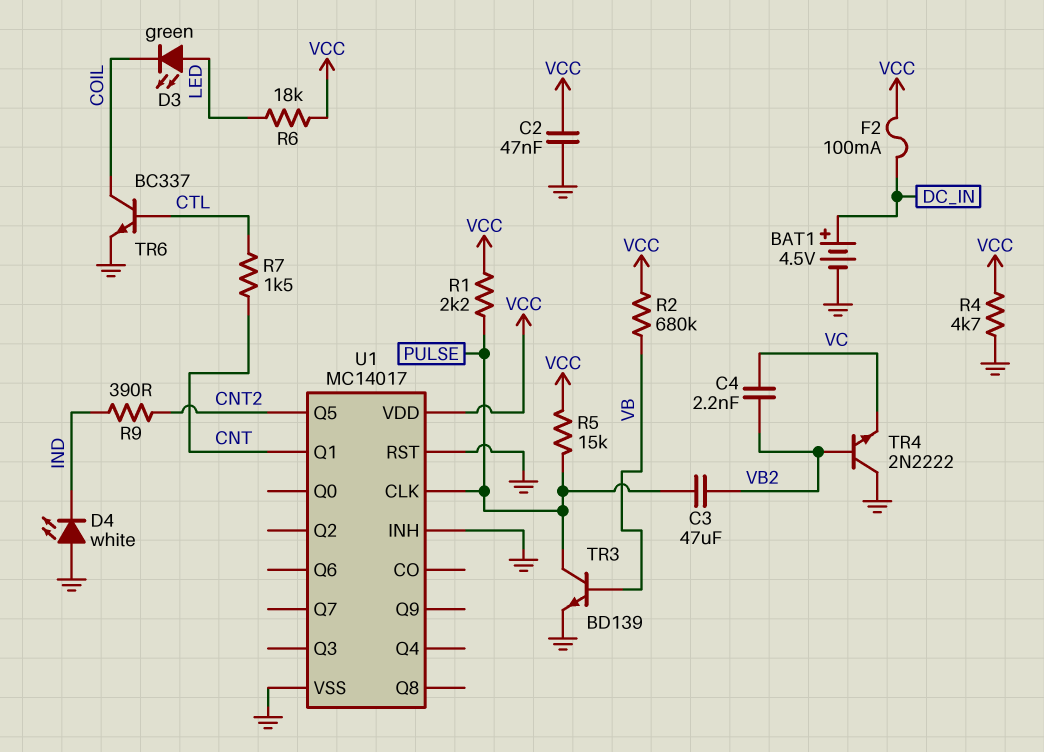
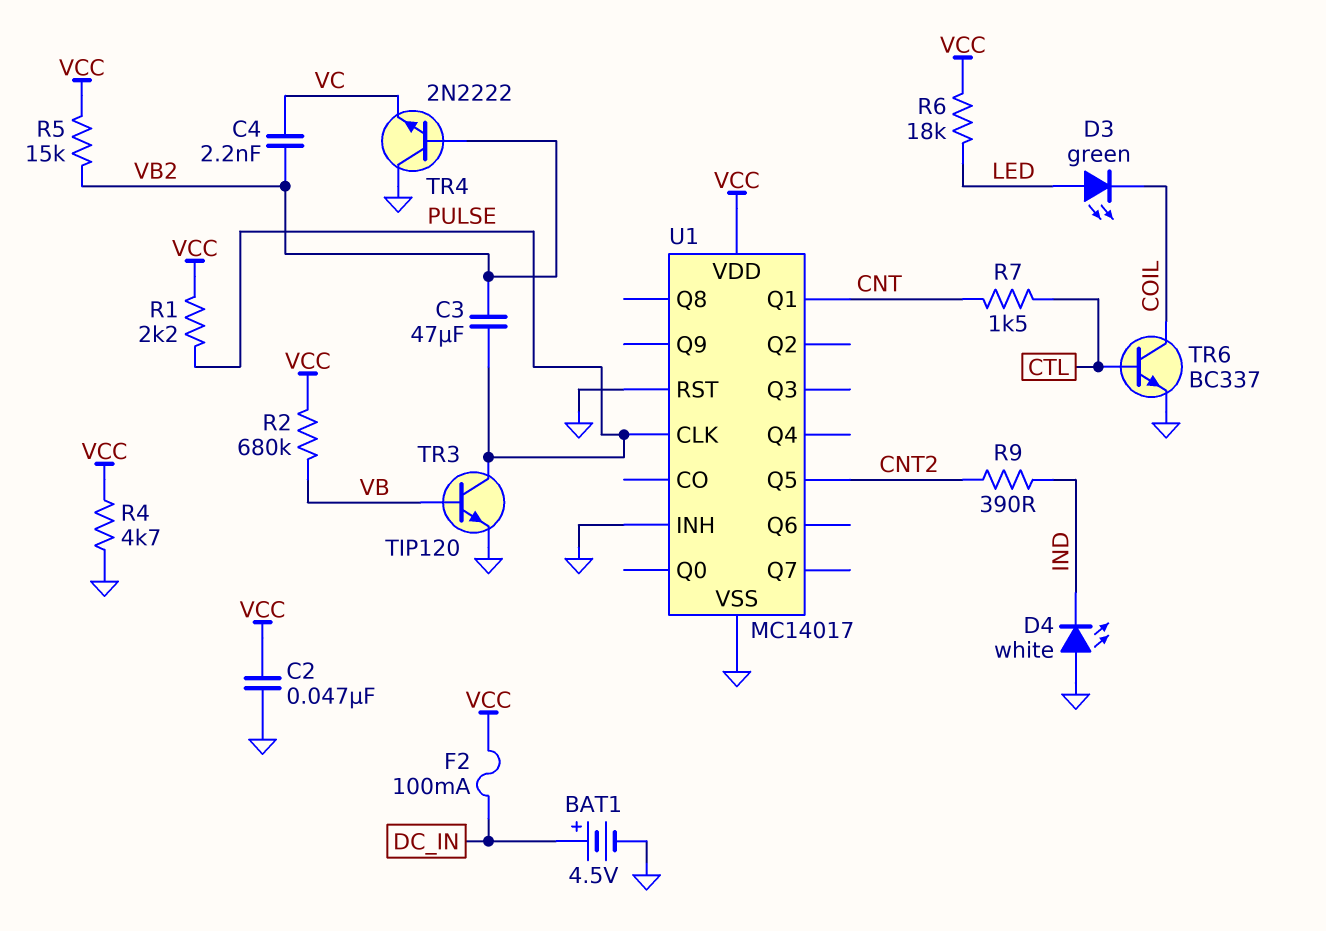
R5: 15k (PULSE, VCC) -> 15k (VB2, VCC)
TR3: NPN BD139 (B VB, C PULSE, E GND) -> NPN TIP120 (B VB, C PULSE, E GND)

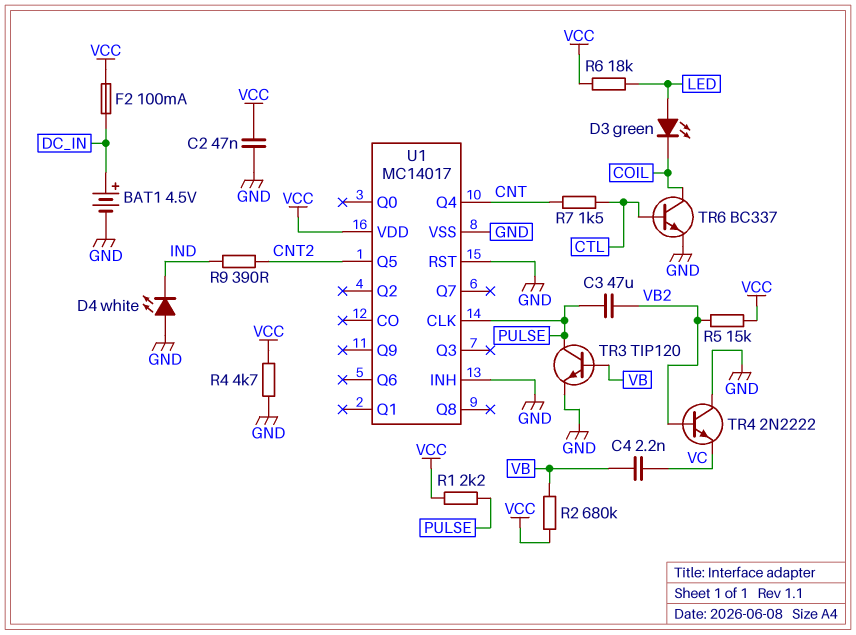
C4: 2.2nF (VB2, VC) -> 2.2nF (VB, VC)
U1 pin Q1: CNT -> none
U1 pin Q4: none -> CNT

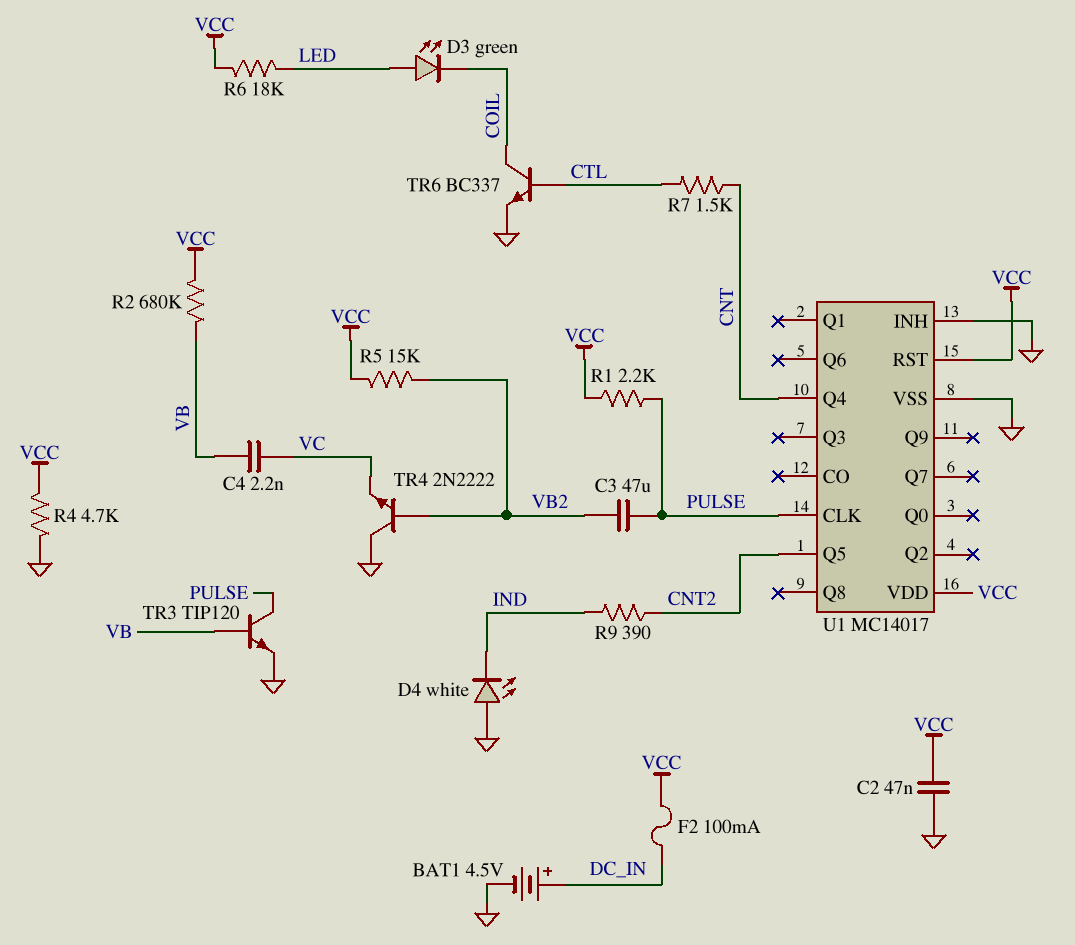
U1 pin RST: GND -> VCC

